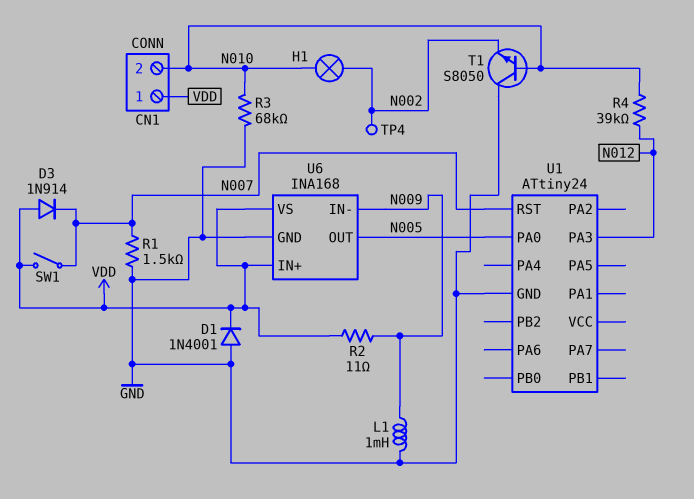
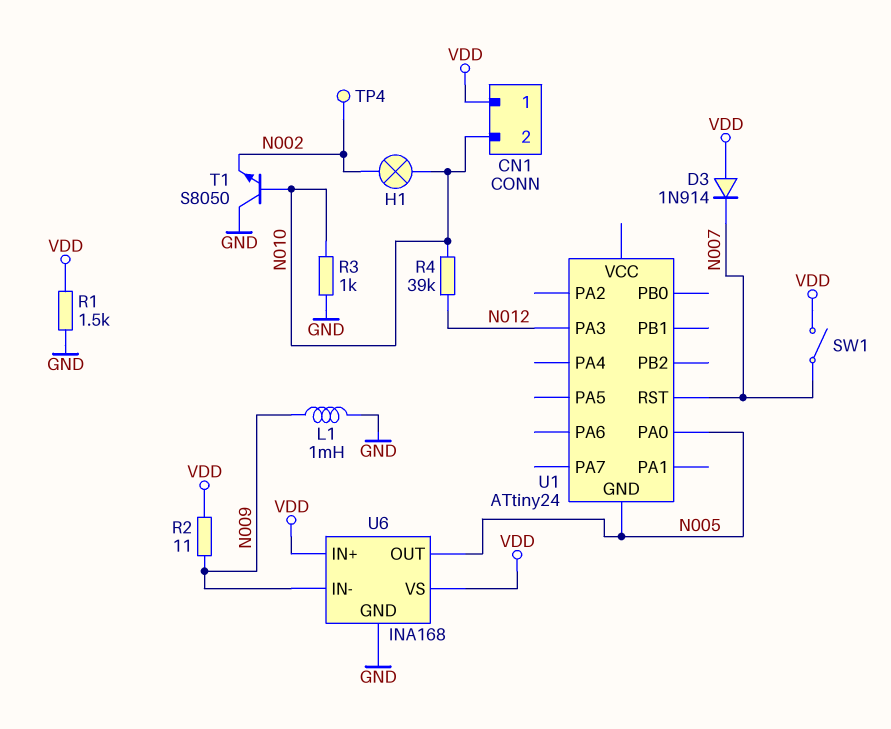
D1: diode 1N4001 (A GND, K VDD) -> none
R1: 1.5k (GND, N007) -> 1.5k (GND, VDD)
R3: 68k (GND, N010) -> 1k (GND, N010)
U1 pin GND: GND -> N005

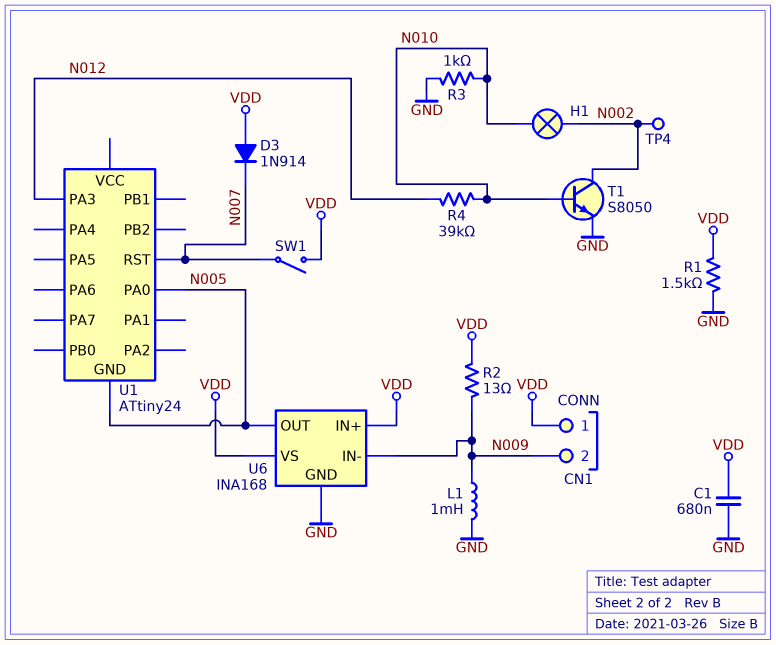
C1: none -> 680nF (GND, VDD)
CN1 pin 2: N010 -> N009
R2: 11 (N009, VDD) -> 13 (N009, VDD)
T1: NPN S8050 (B N010, C GND, E N002) -> NPN S8050 (B N010, C N002, E GND)

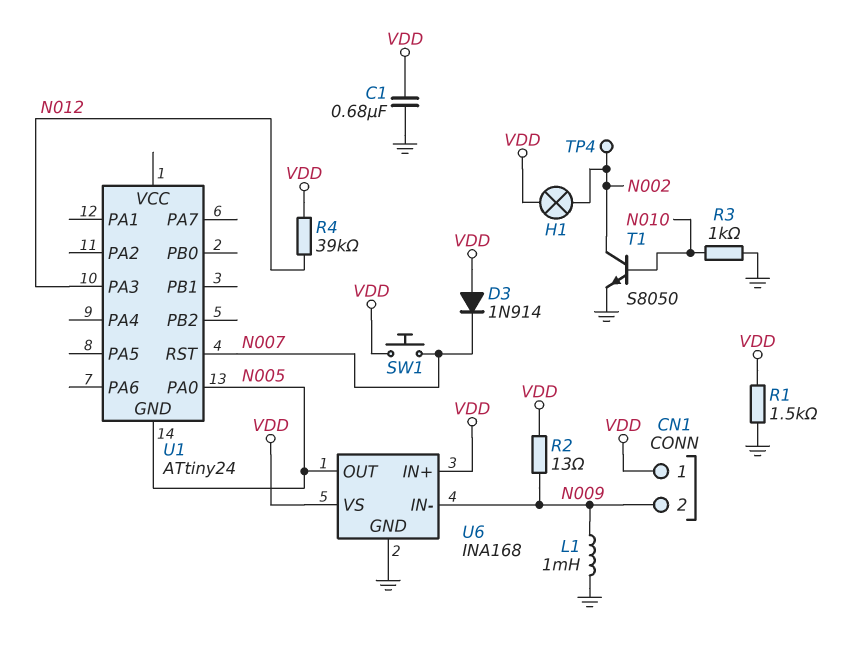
H1: lamp (N002, N010) -> lamp (N002, VDD)
R4: 39k (N010, N012) -> 39k (N012, VDD)
SW1: switch (N007, VDD) -> button (N007, VDD)

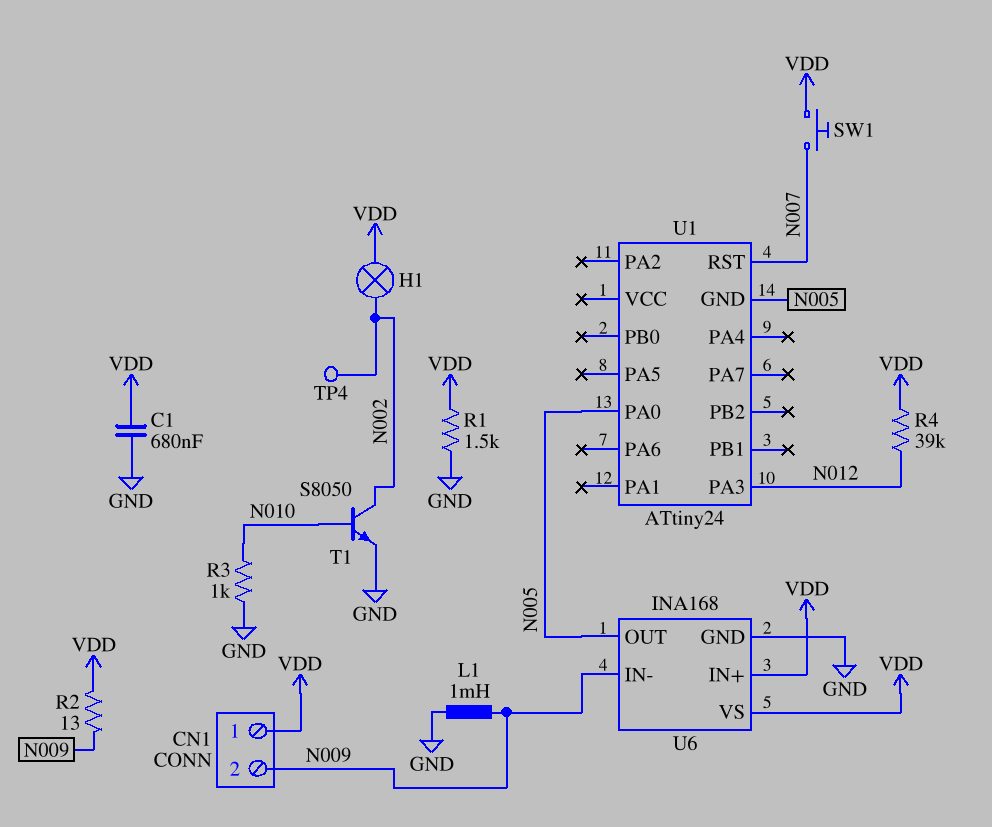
D3: diode 1N914 (A VDD, K N007) -> none

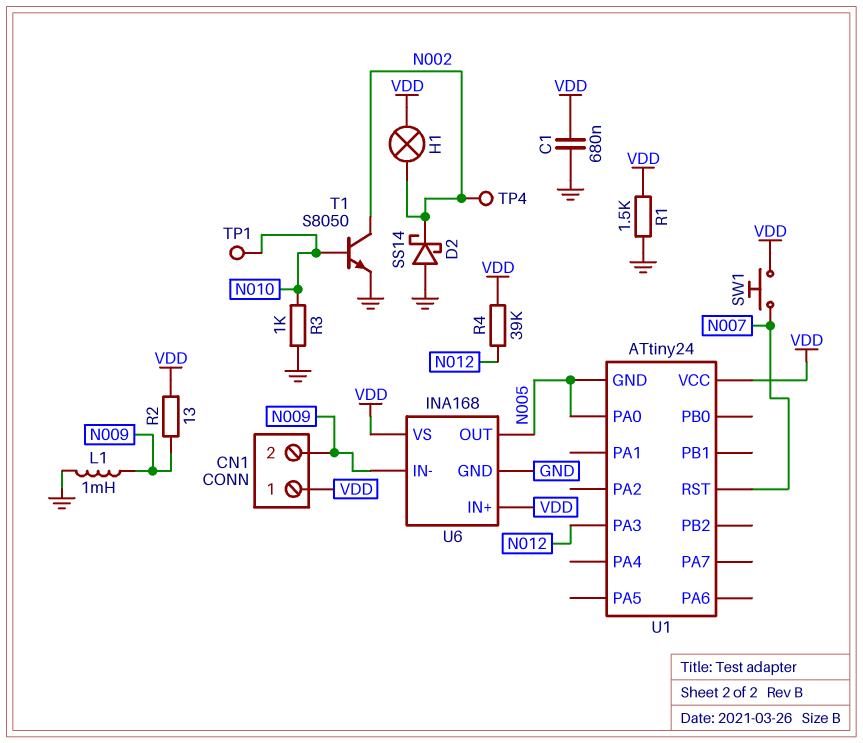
D2: none -> schottky SS14 (A GND, K N002)
TP1: none -> test point (N010)
U1 pin VCC: none -> VDD

